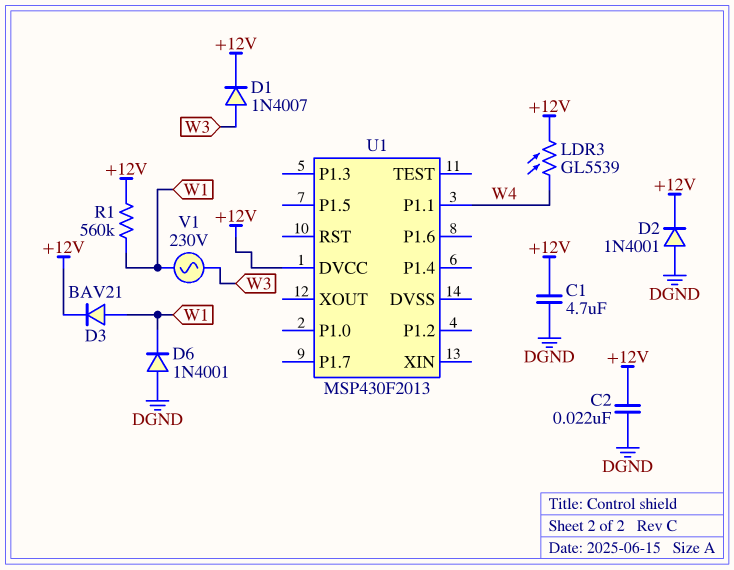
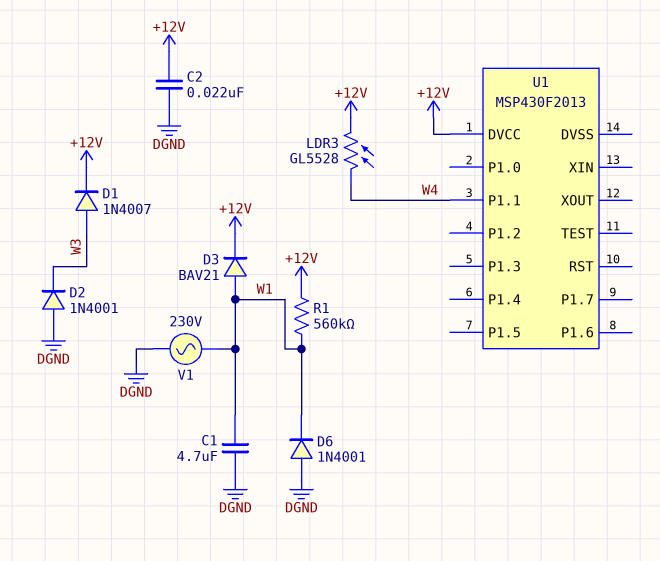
C1: 4.7uF (+12V, DGND) -> 4.7uF (DGND, W1)
D2: diode 1N4001 (A DGND, K +12V) -> diode 1N4001 (A DGND, K W3)
LDR3: GL5539 (+12V, W4) -> GL5528 (+12V, W4)
V1: AC 230V (W1, W3) -> AC 230V (DGND, W1)

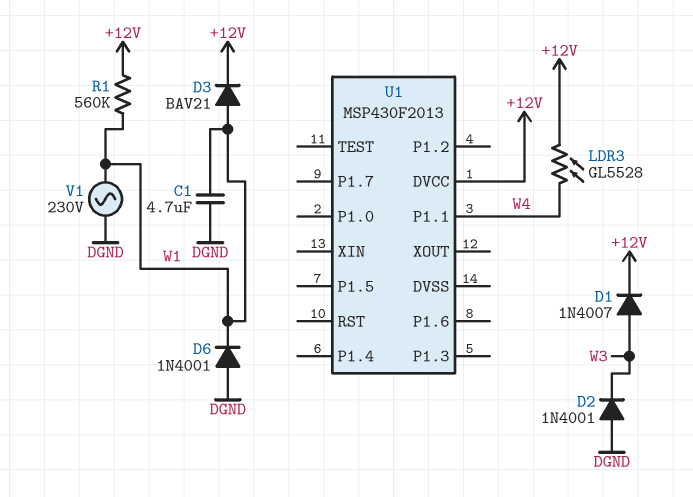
C2: 22nF (+12V, DGND) -> none

